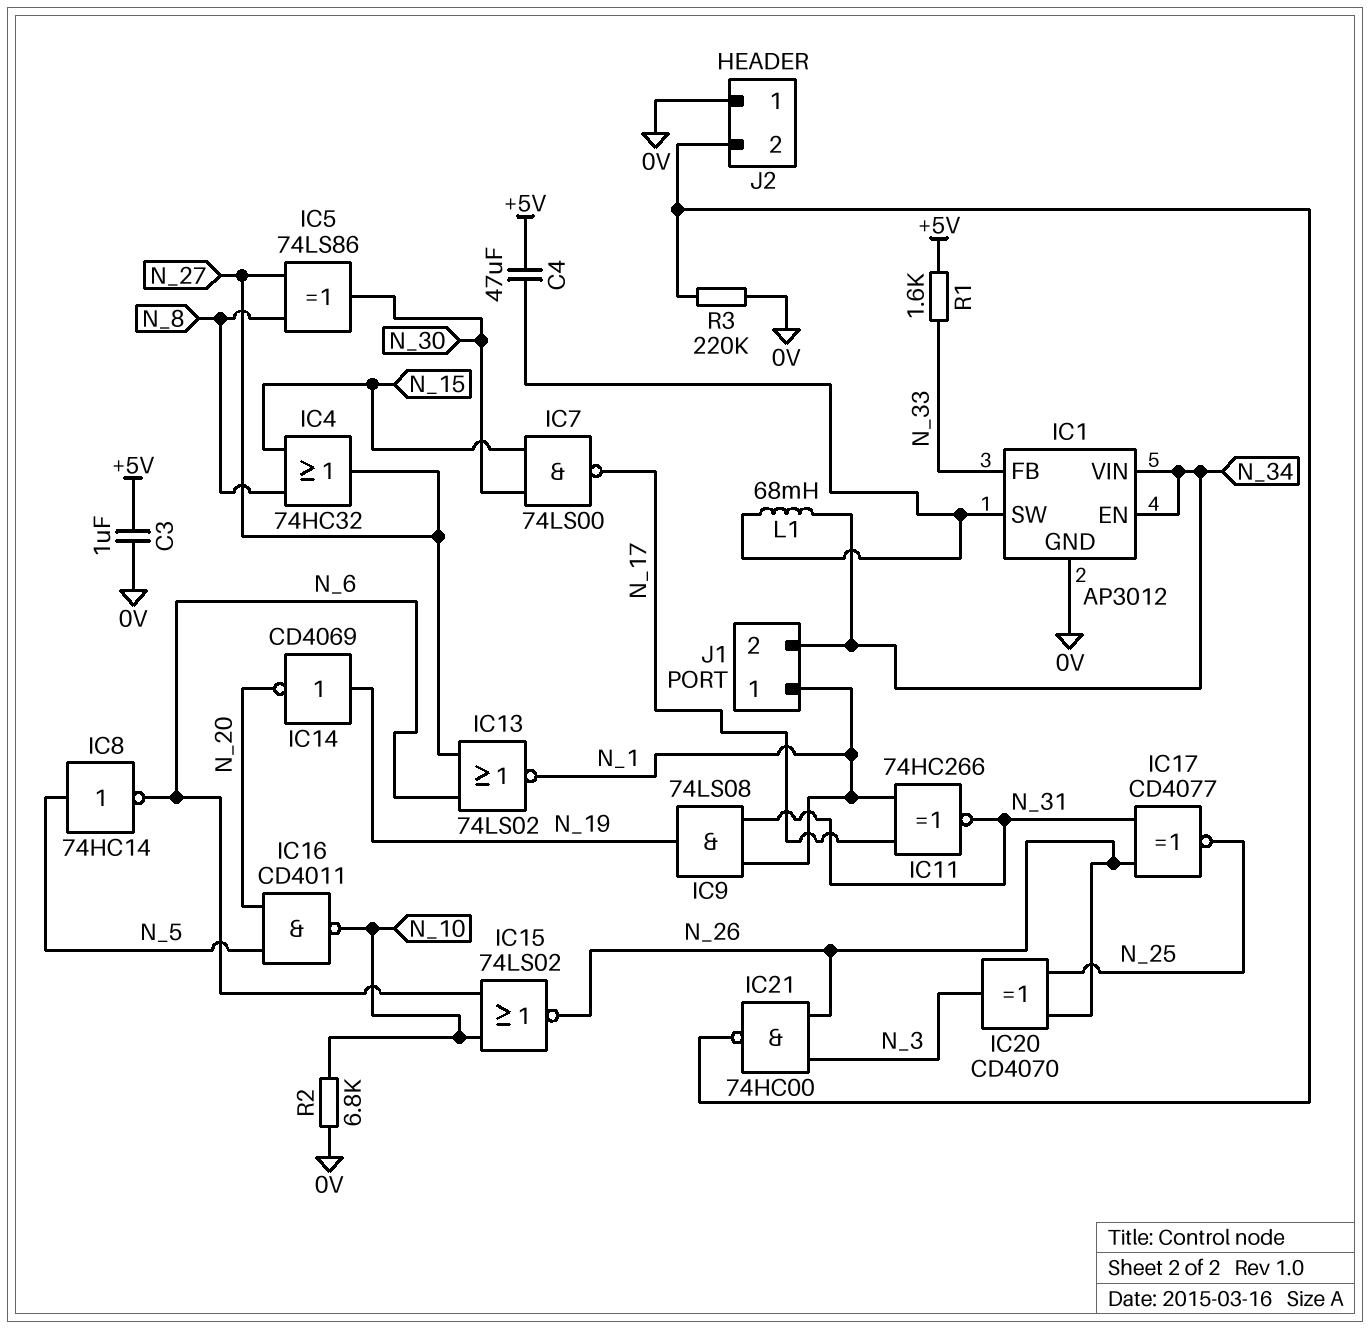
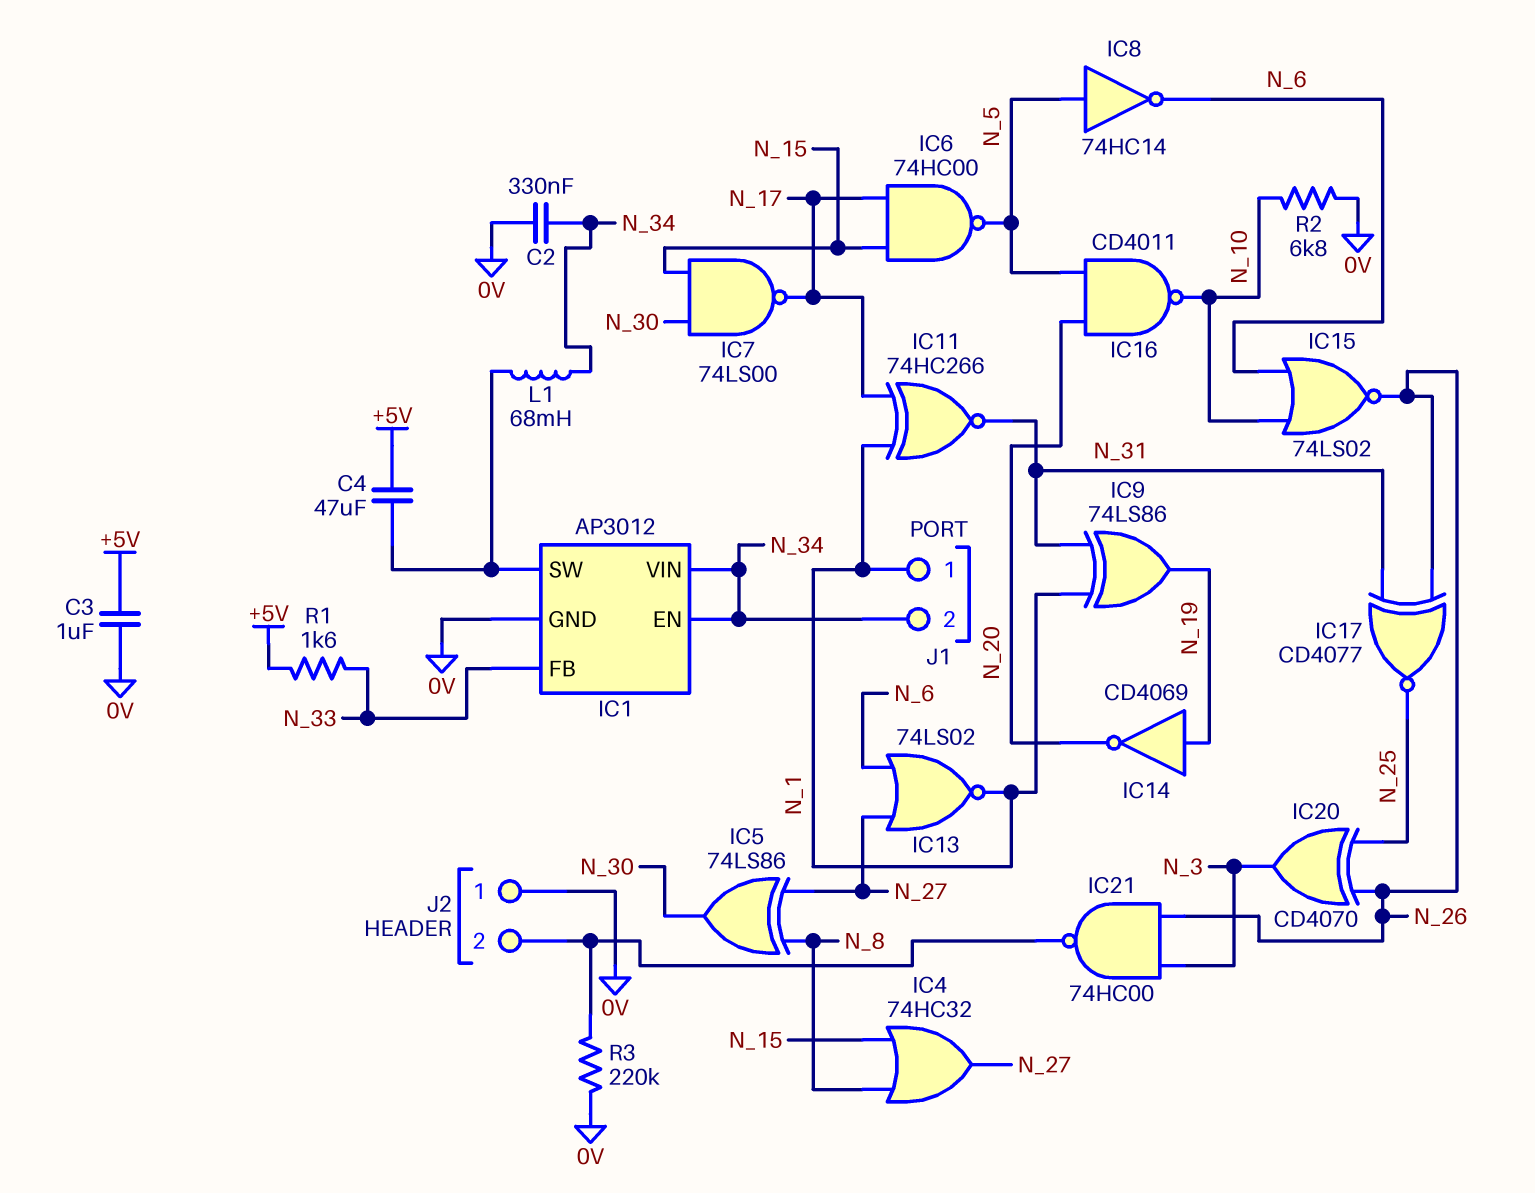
C2: none -> 330nF (0V, N_34)
IC6: none -> NAND 74HC00 (in N_15, in N_17, out N_5)
IC9: AND 74LS08 (in N_1, in N_31, out N_19) -> XOR 74LS86 (in N_1, in N_31, out N_19)

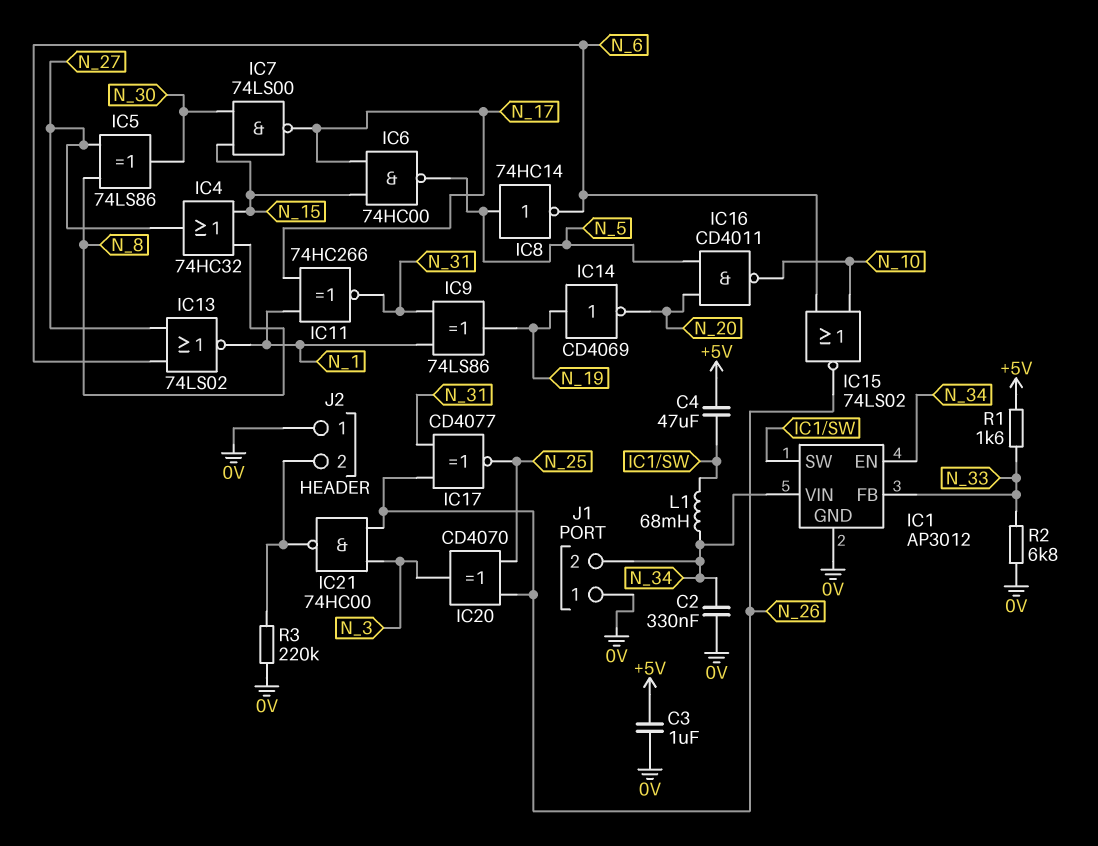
J1 pin 1: N_1 -> 0V
R2: 6.8k (0V, N_10) -> 6.8k (0V, N_33)

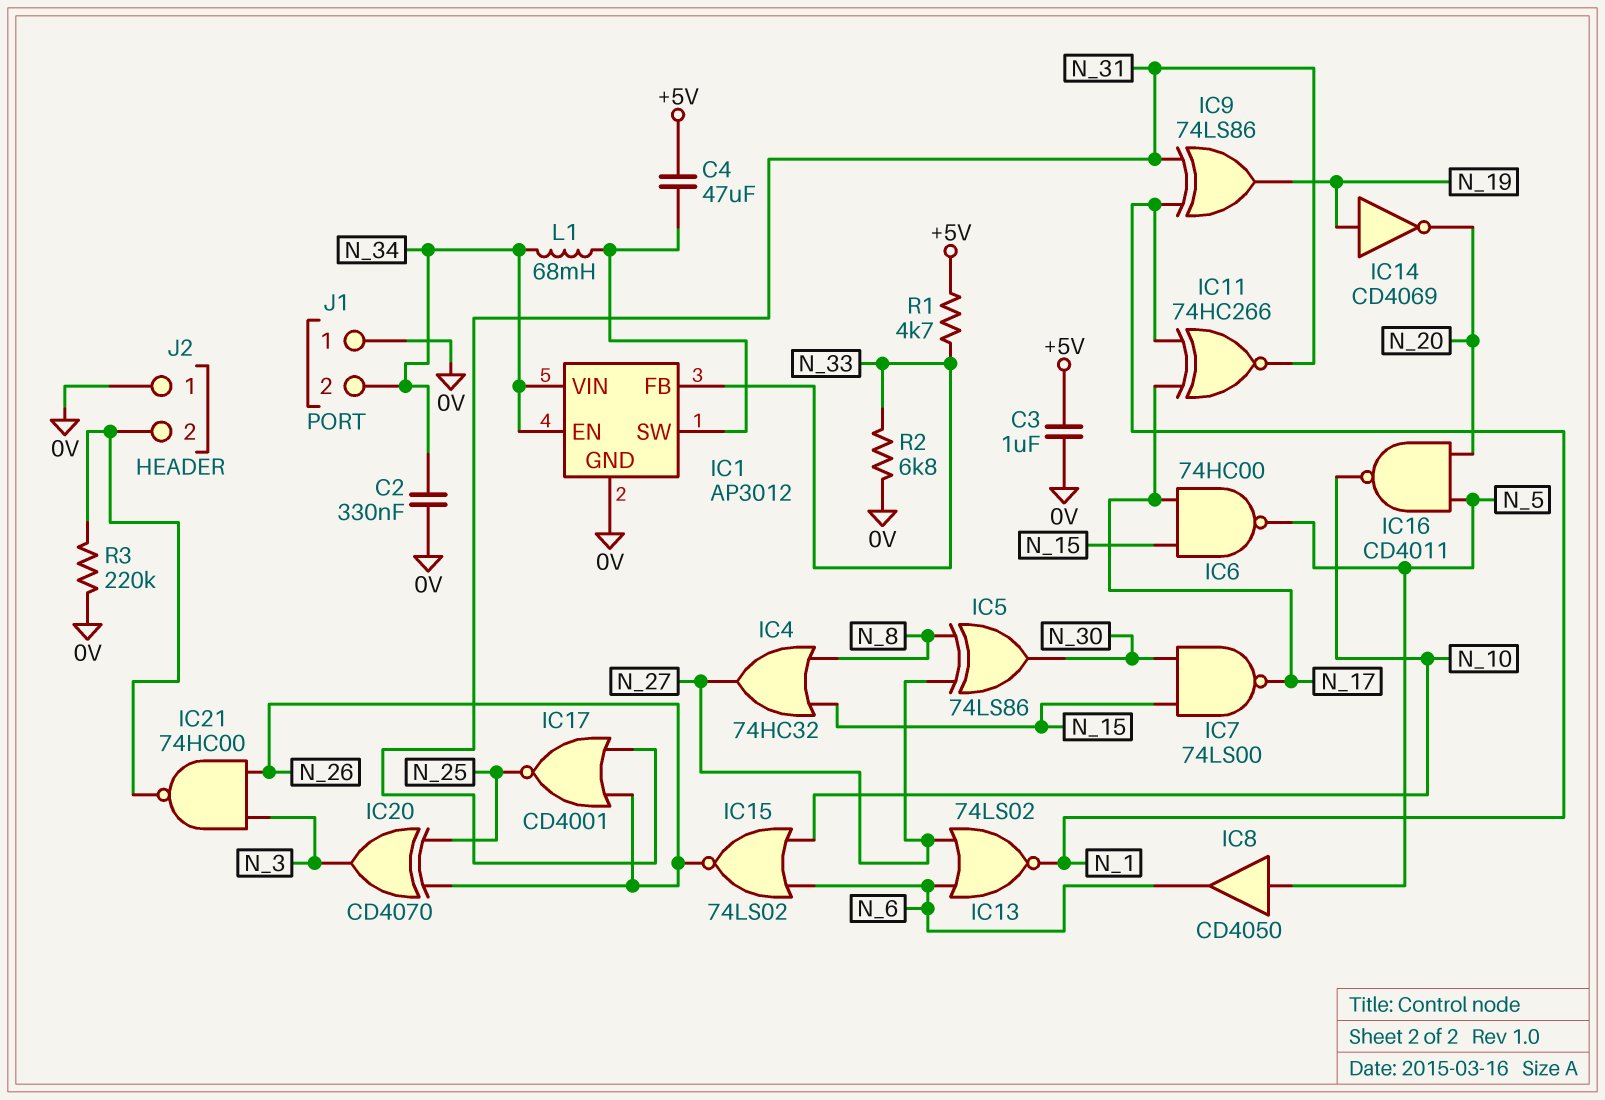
IC8: NOT 74HC14 (in N_5, out N_6) -> buffer CD4050 (in N_5, out N_6)
IC17: XNOR CD4077 (in N_26, in N_31, out N_25) -> NOR CD4001 (in N_26, in N_31, out N_25)
R1: 1.6k (+5V, N_33) -> 4.7k (+5V, N_33)

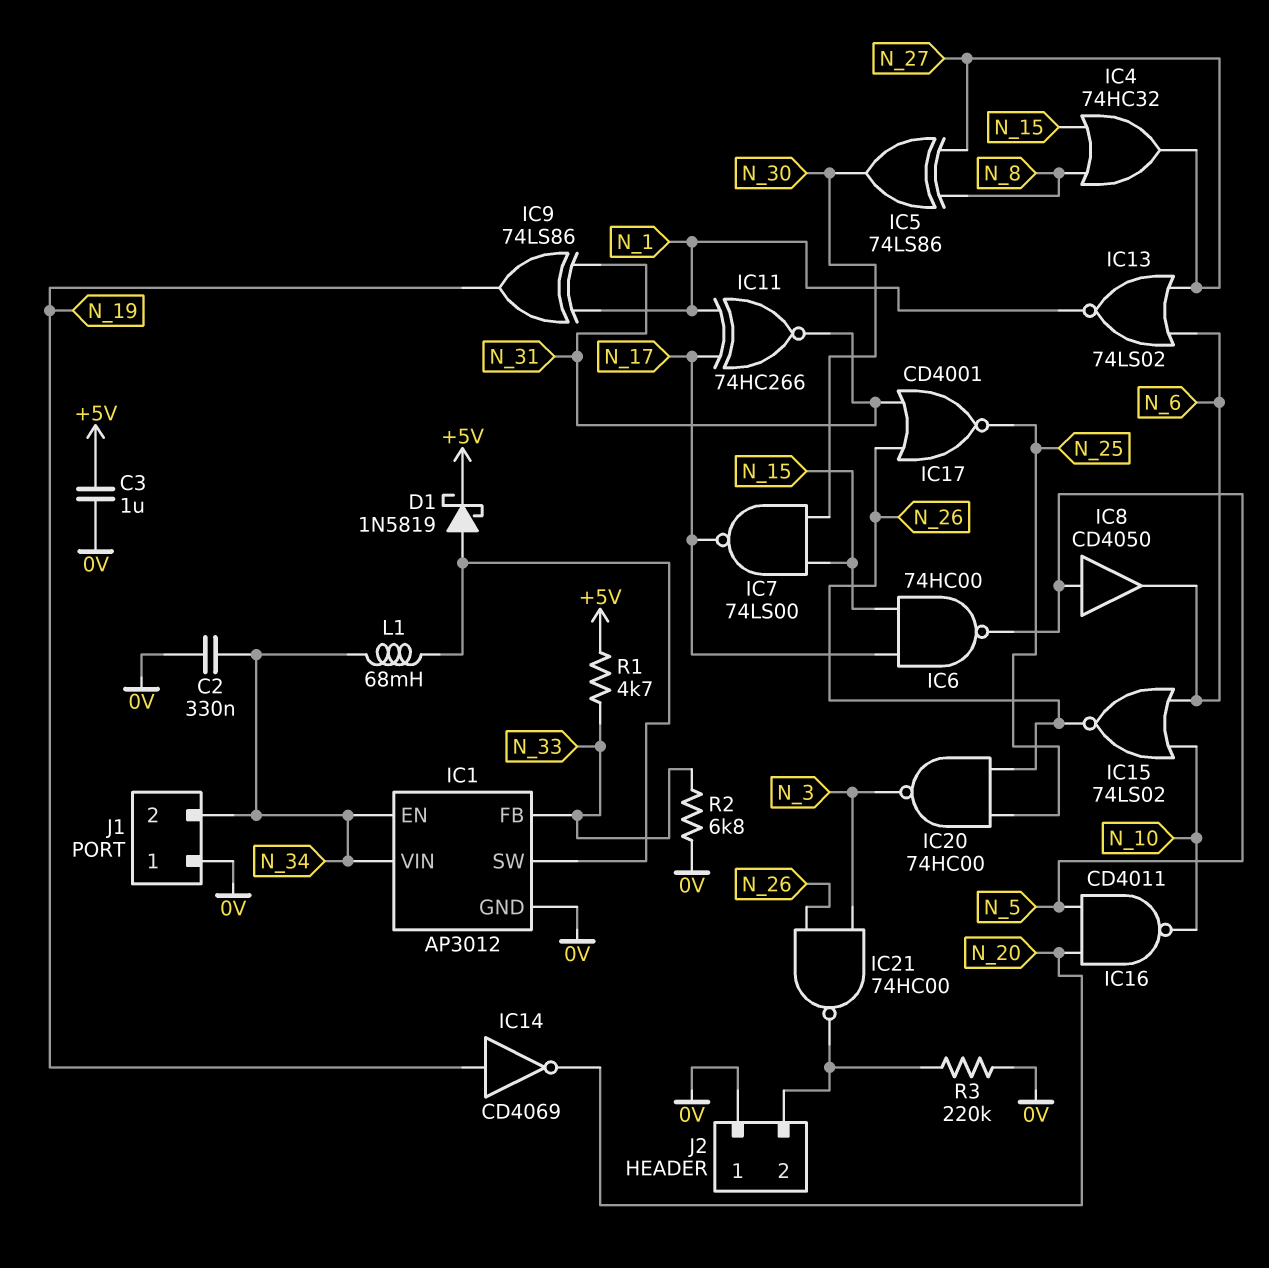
C4: 47uF (+5V, IC1/SW) -> none
D1: none -> schottky 1N5819 (A IC1/SW, K +5V)
IC20: XOR CD4070 (in N_25, in N_26, out N_3) -> NAND 74HC00 (in N_25, in N_26, out N_3)

